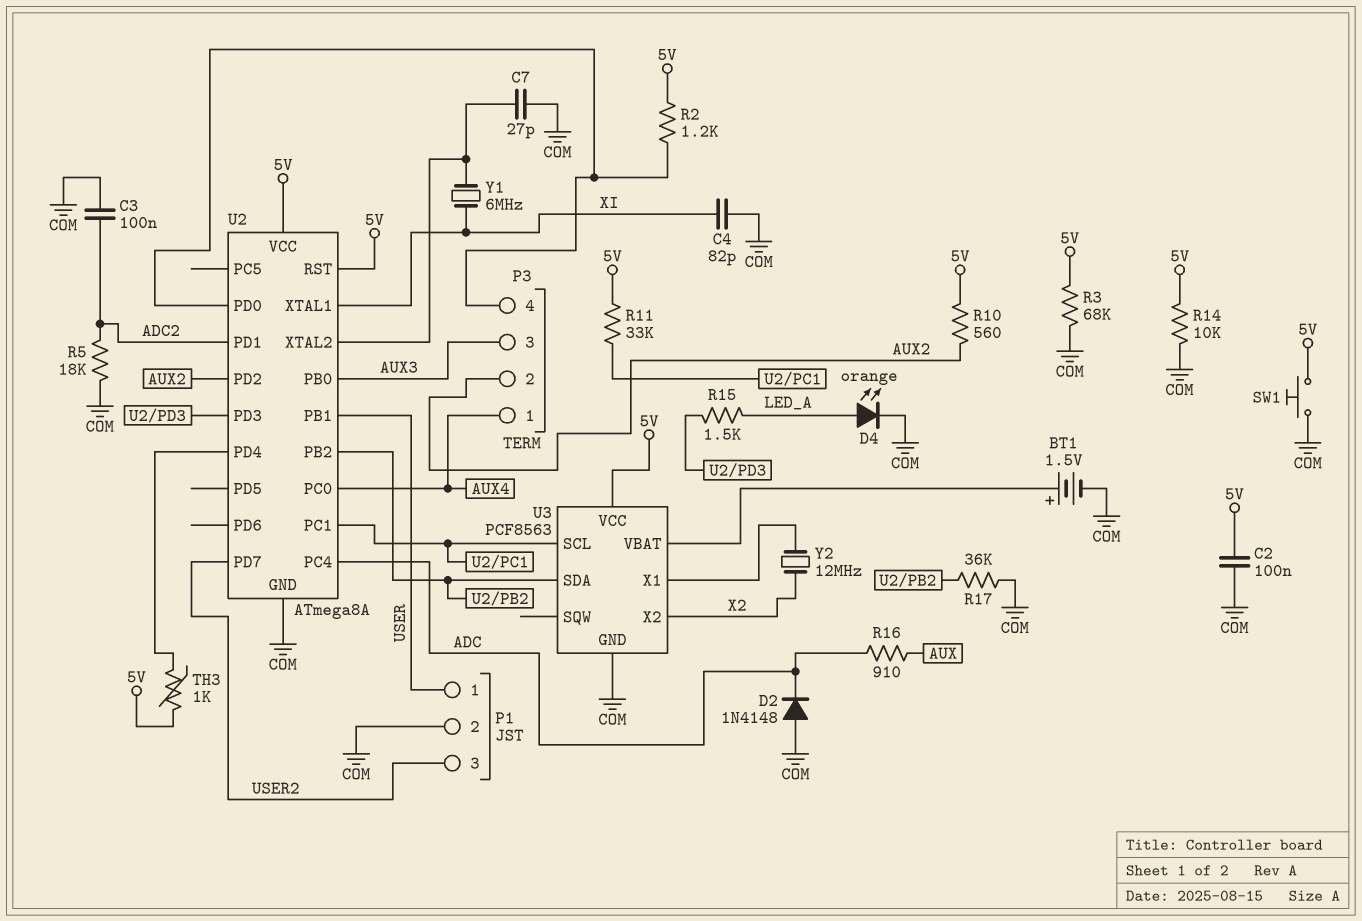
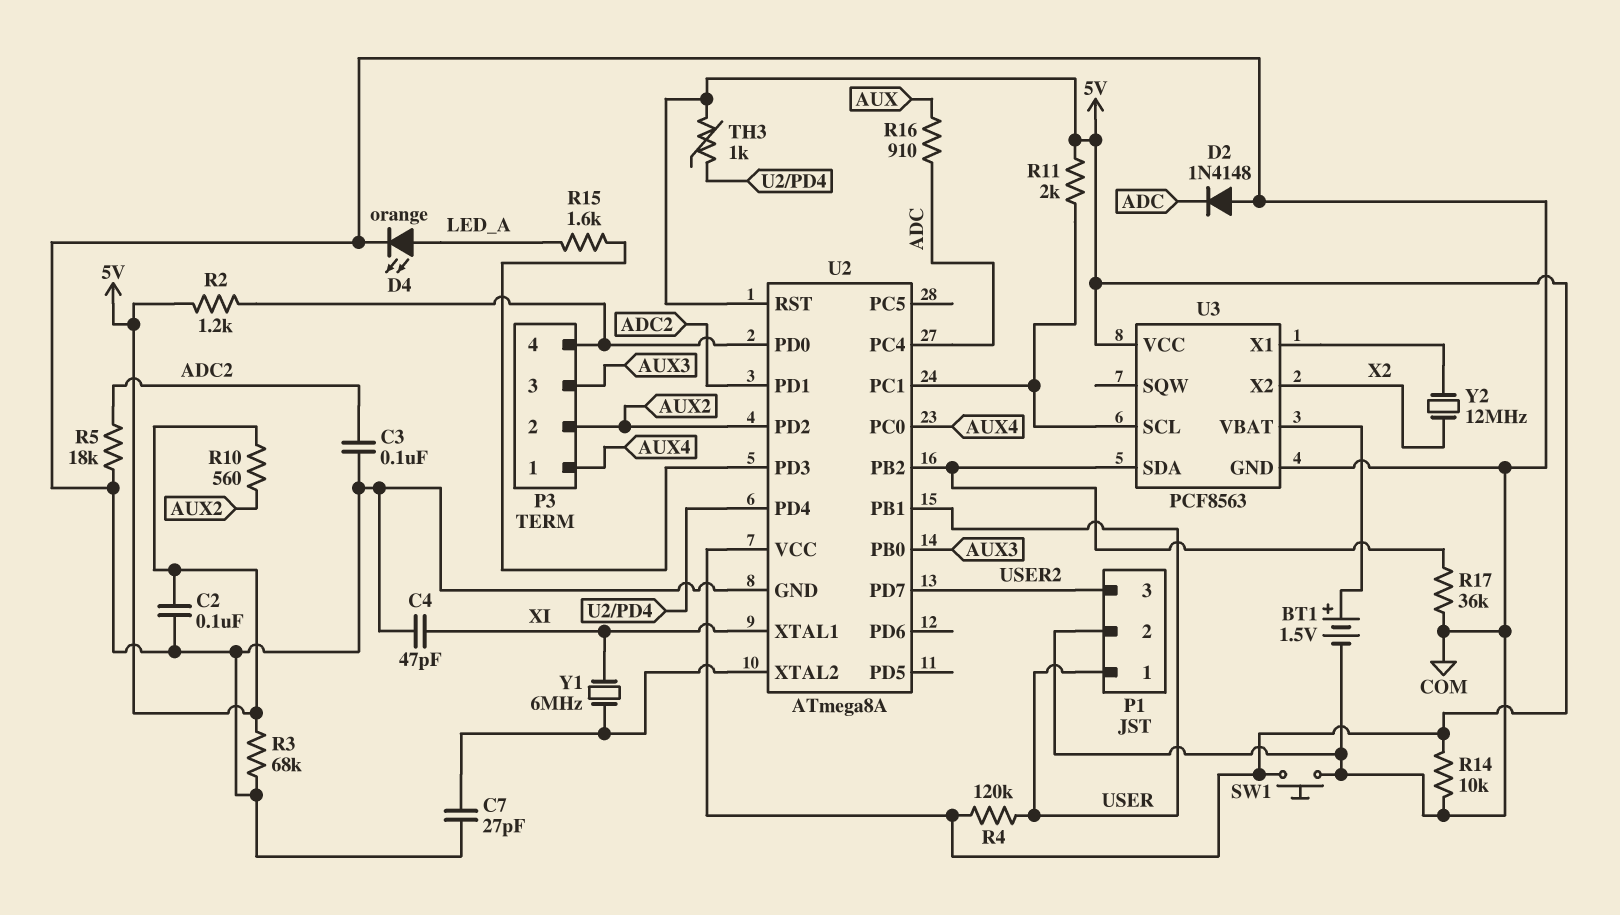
C4: 82pF (COM, XI) -> 47pF (COM, XI)
R4: none -> 120k (5V, USER)
R11: 33k (5V, U2/PC1) -> 2k (5V, U2/PC1)
R15: 1.5k (LED_A, U2/PD3) -> 1.6k (LED_A, U2/PD3)

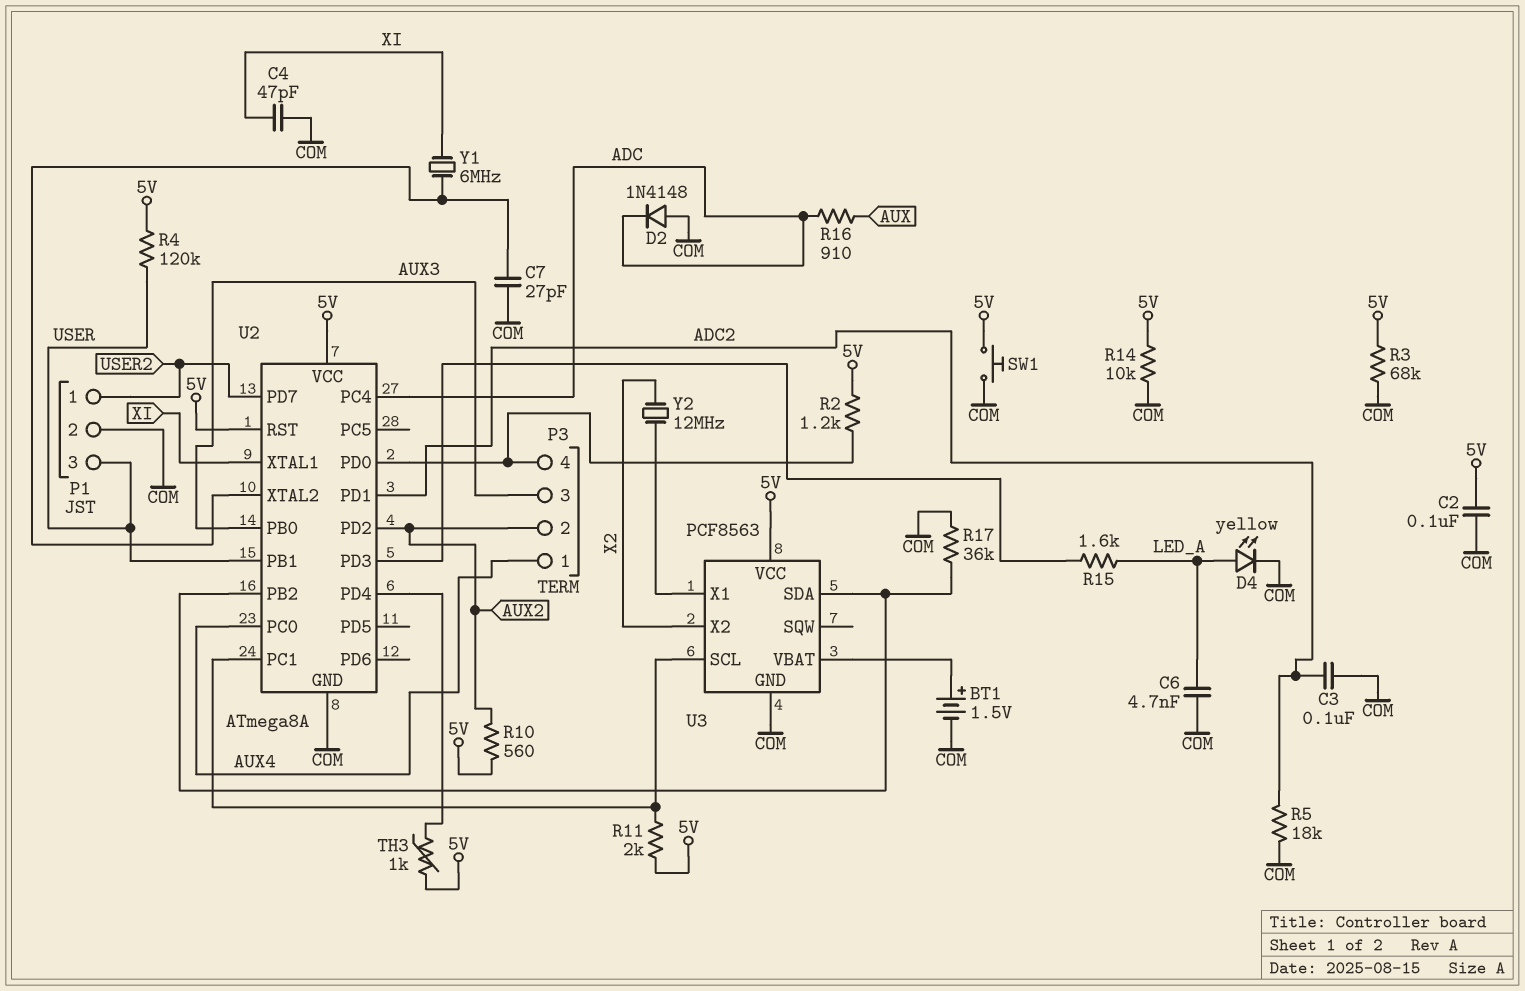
C6: none -> 4.7nF (COM, LED_A)
D4: LED orange (A LED_A, K COM) -> LED yellow (A LED_A, K COM)
P1 pin 1: USER -> USER2
P1 pin 3: USER2 -> USER

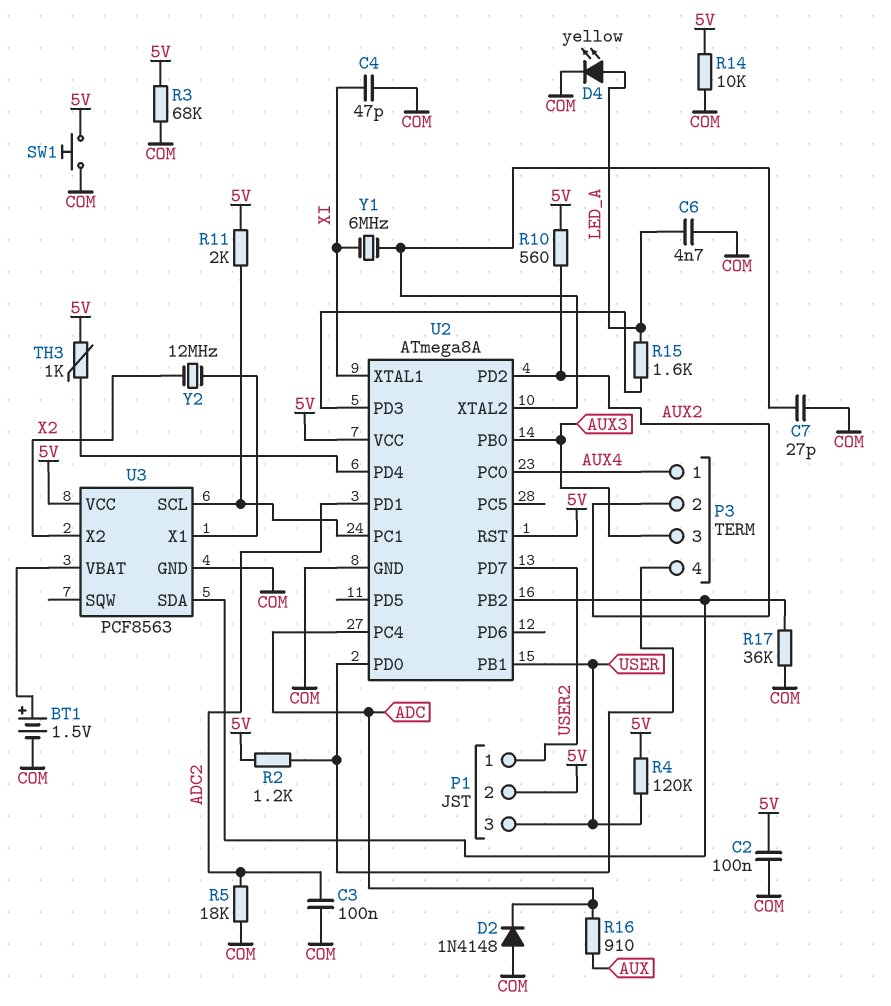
P1 pin 2: COM -> 5V

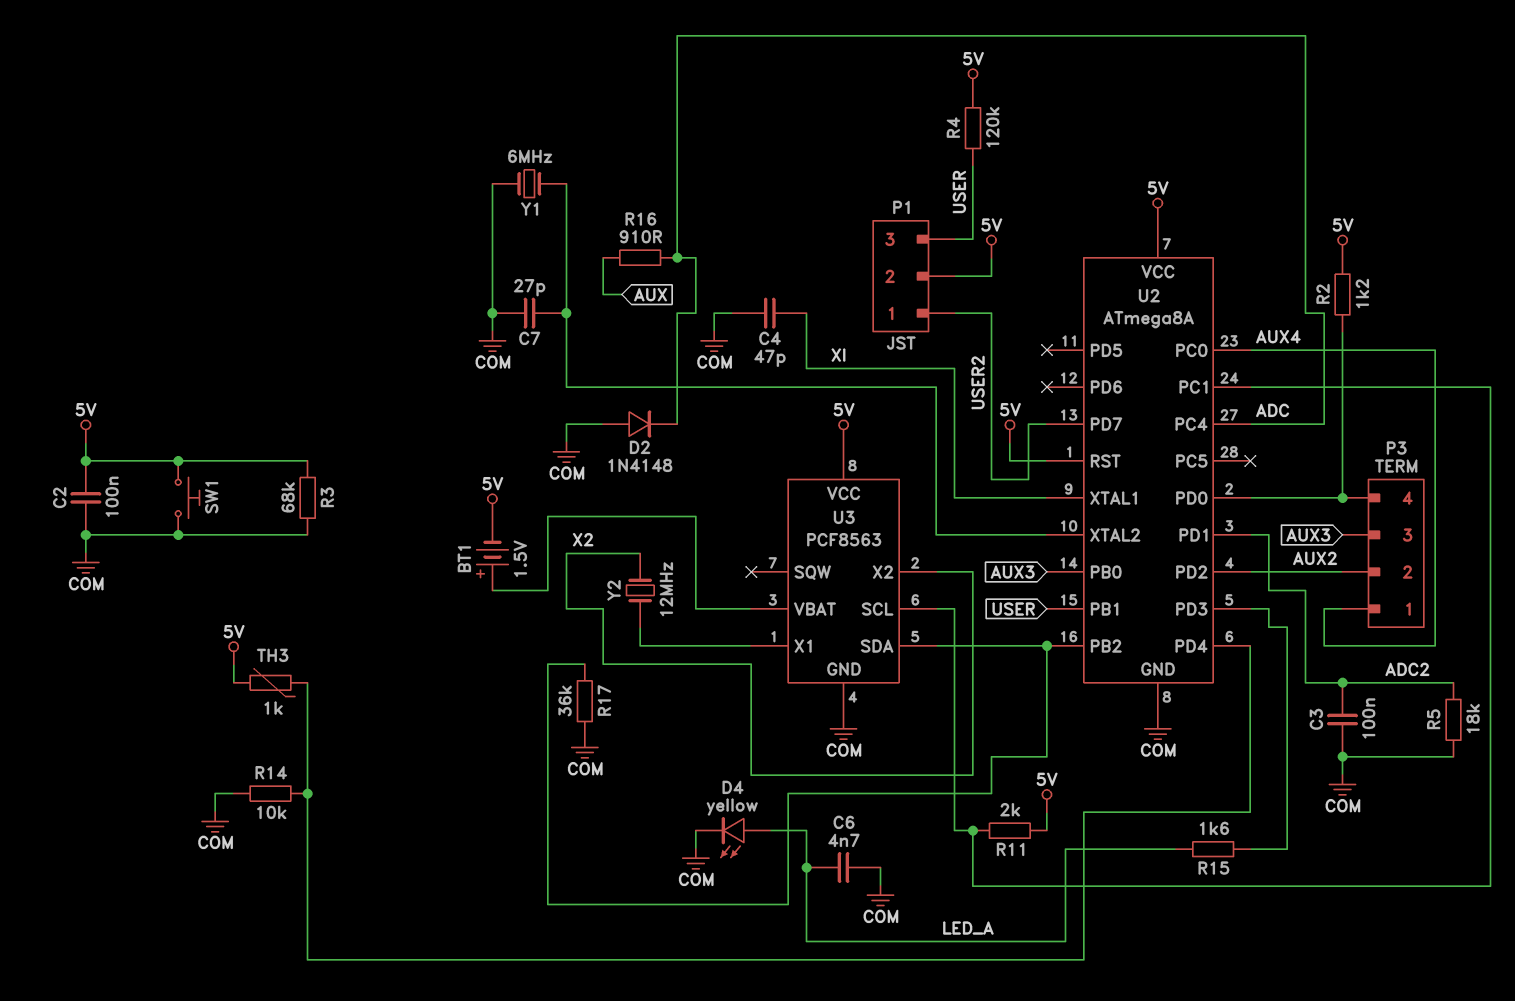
BT1: 1.5V (plus U3/VBAT, minus COM) -> 1.5V (plus U3/VBAT, minus 5V)
R10: 560 (5V, AUX2) -> none
R14: 10k (5V, COM) -> 10k (COM, U2/PD4)
Y1: 6MHz (U2/XTAL2, XI) -> 6MHz (COM, U2/XTAL2)

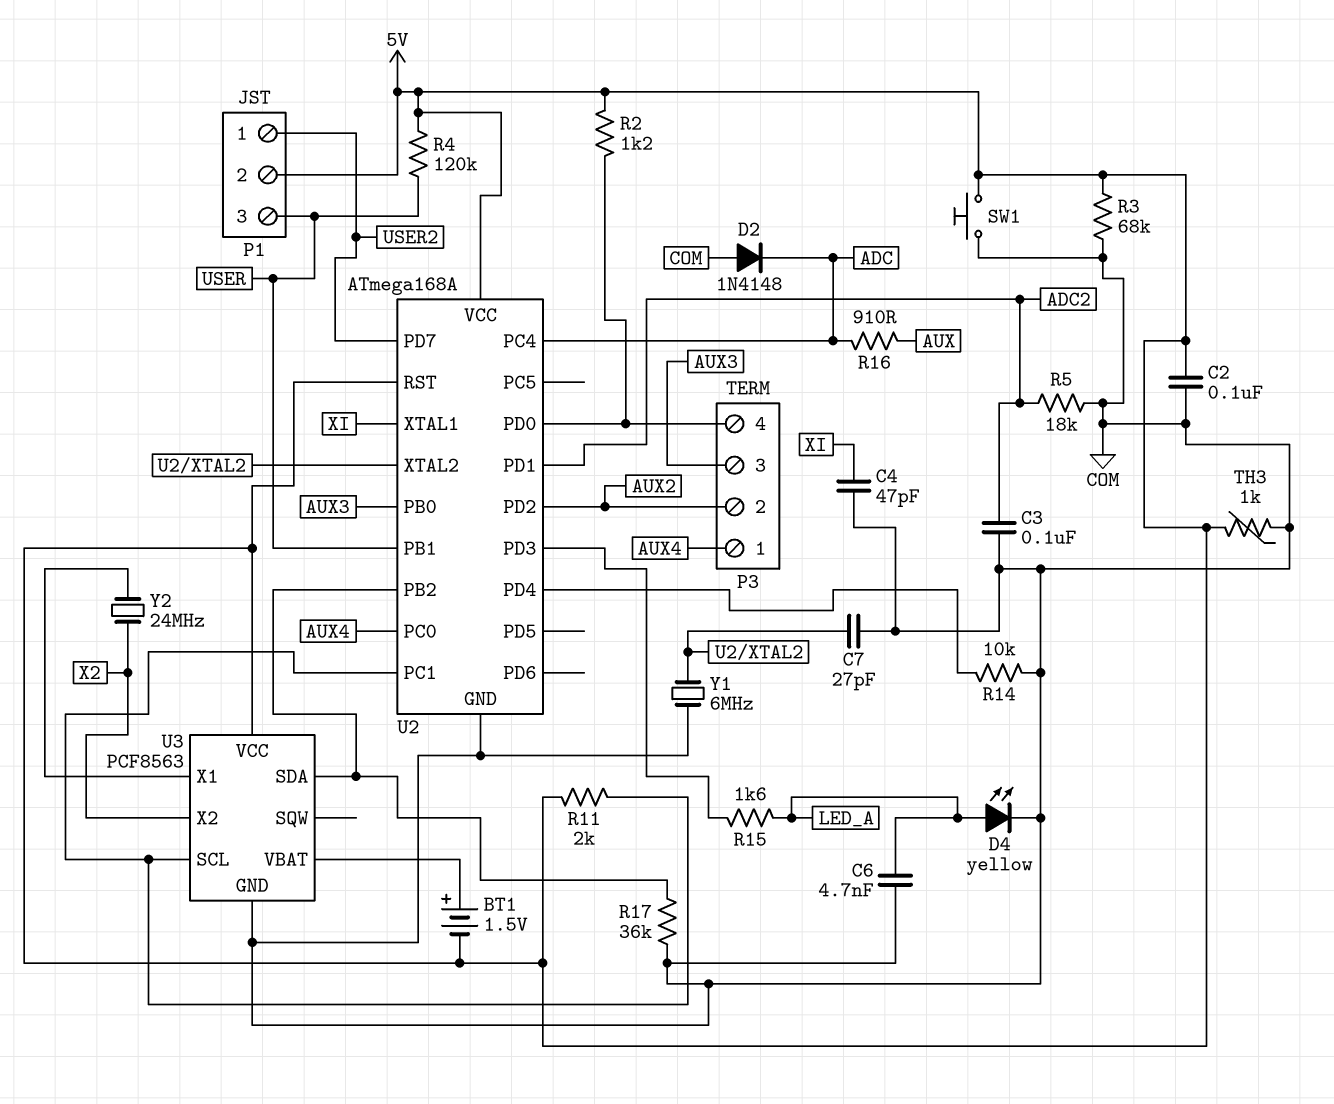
TH3: 1k (5V, U2/PD4) -> 1k (5V, COM)
U2: ATmega8A -> ATmega168A
Y2: 12MHz (U3/X1, X2) -> 24MHz (U3/X1, X2)

